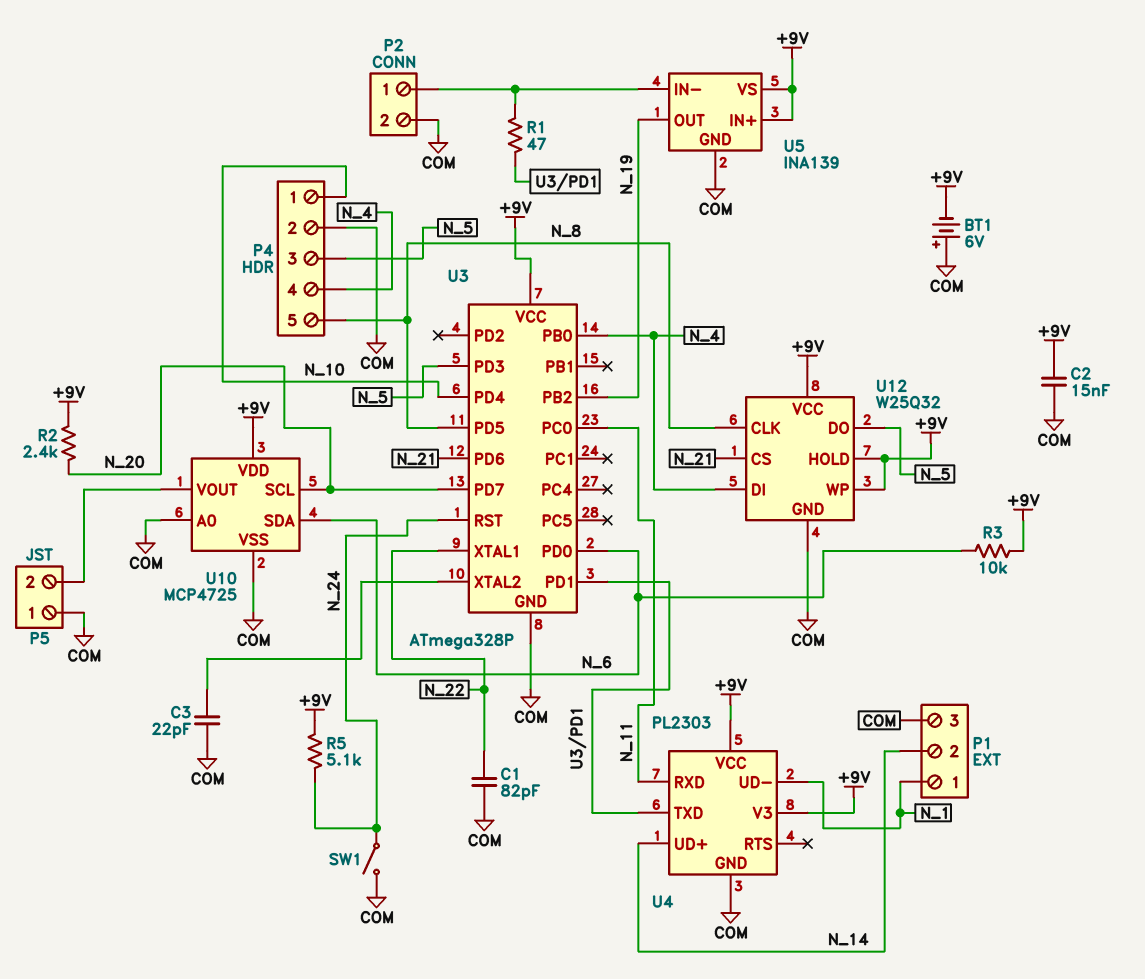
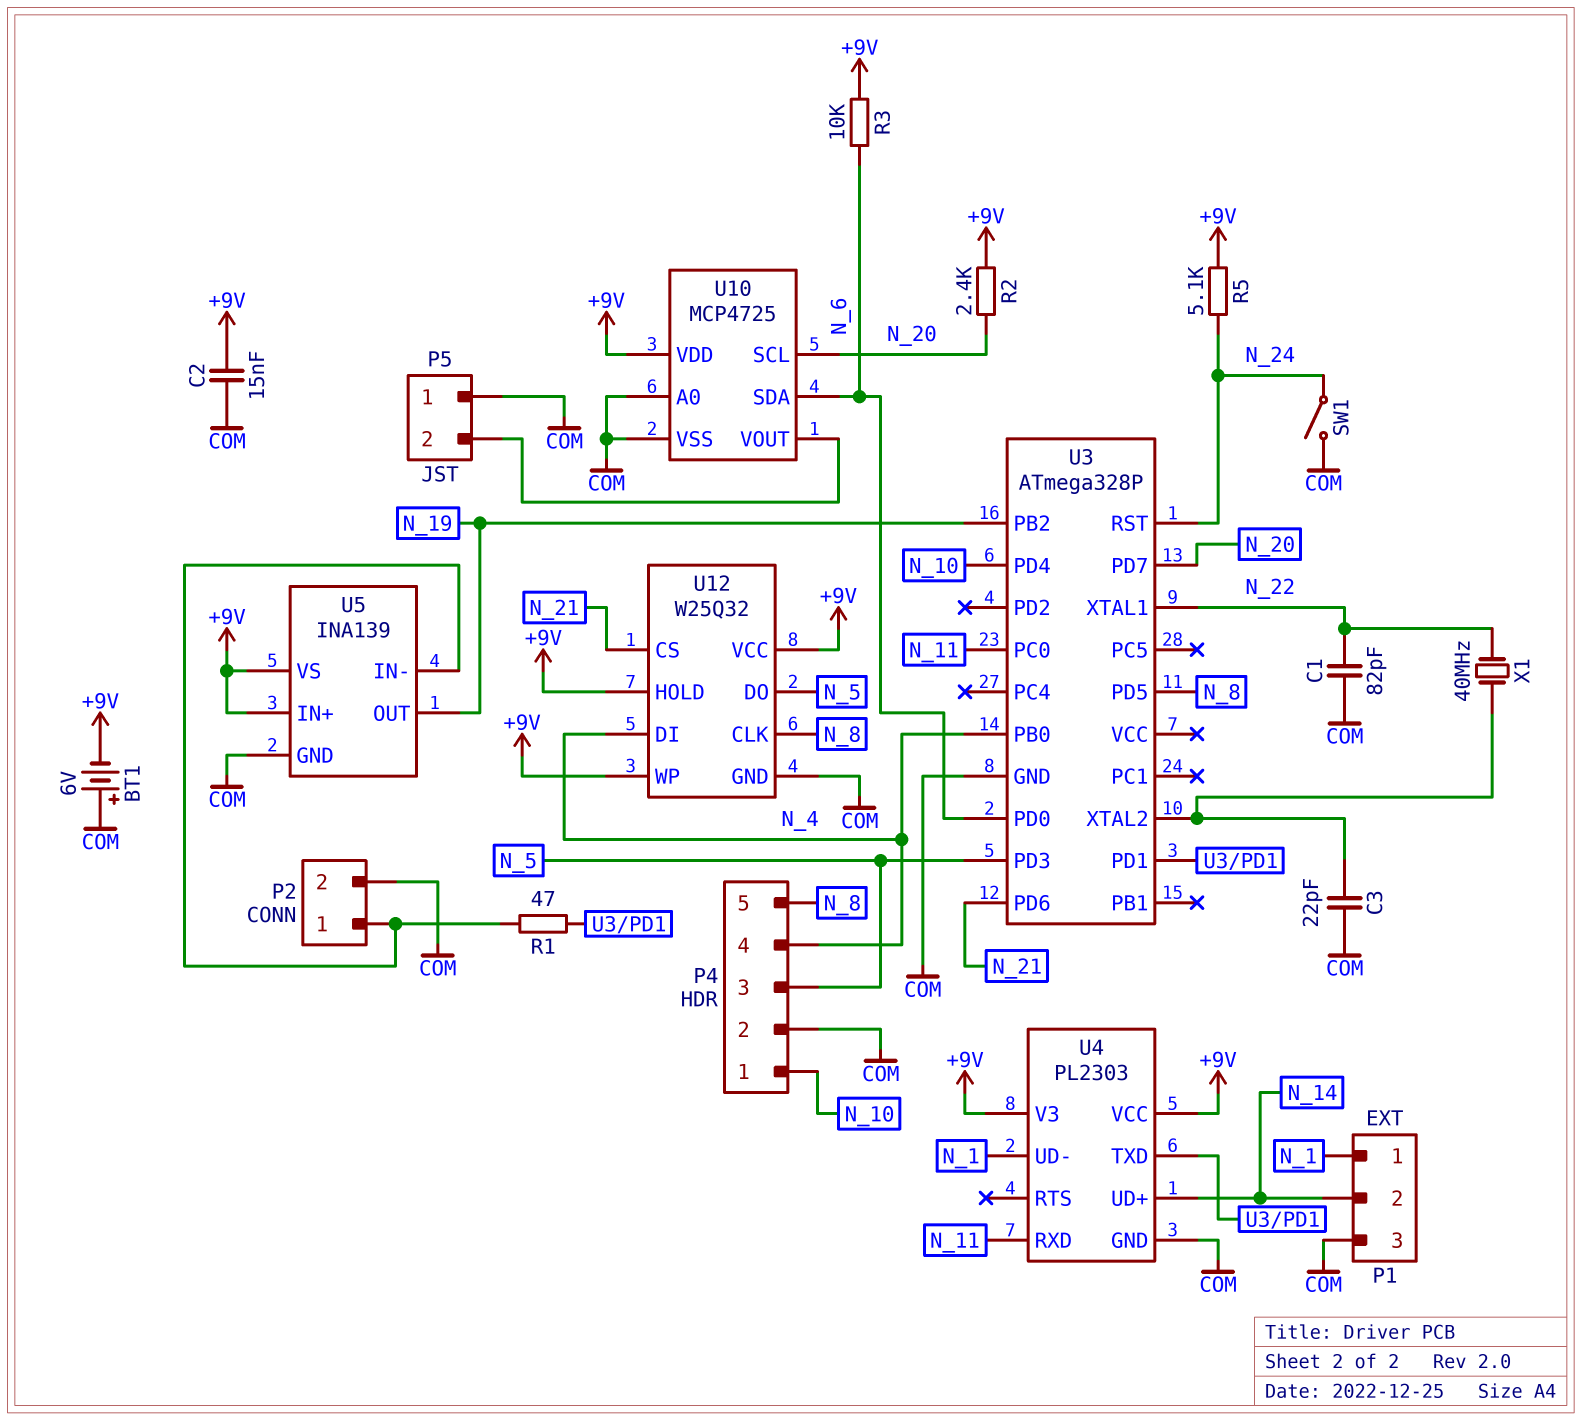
U3 pin VCC: +9V -> none
X1: none -> 40MHz (N_22, U3/XTAL2)

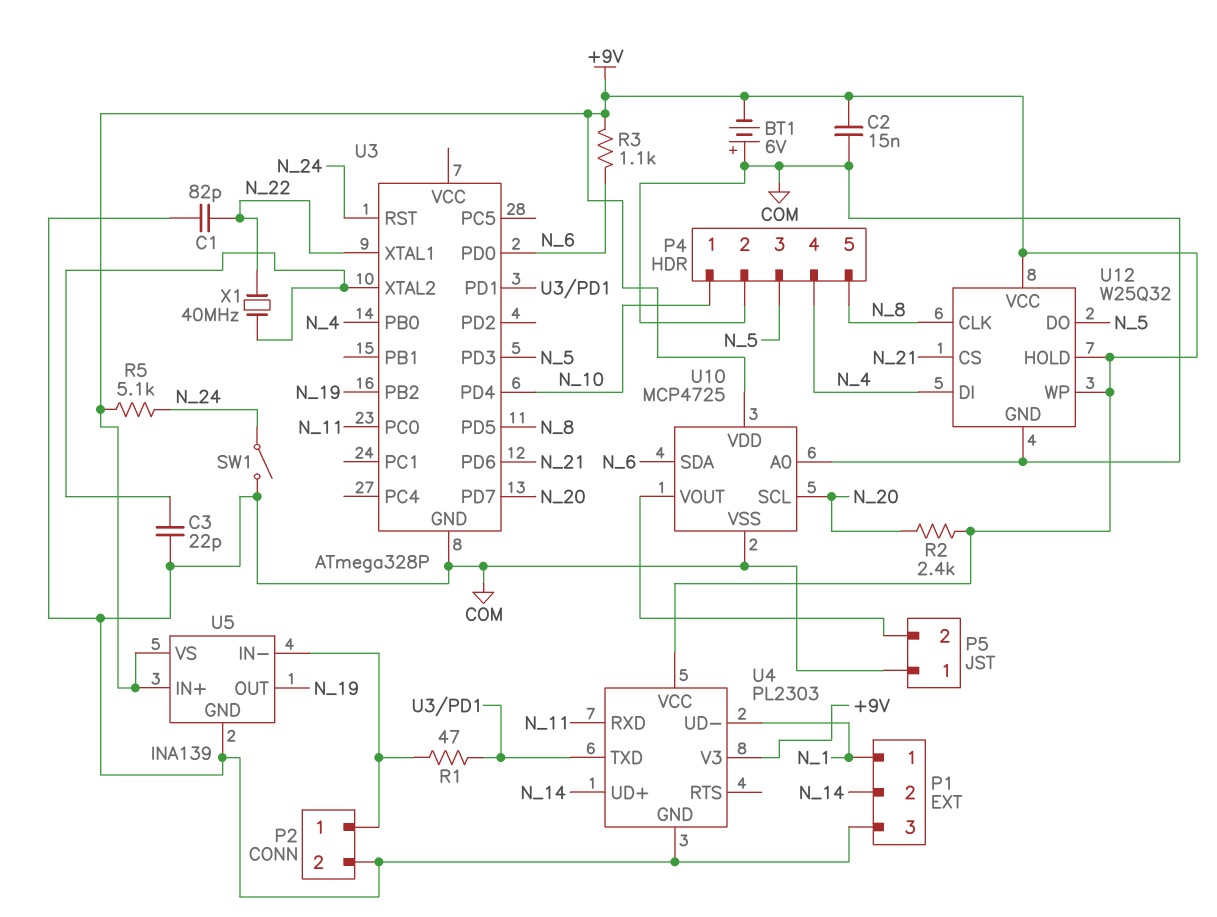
R3: 10k (+9V, N_6) -> 1.1k (+9V, N_6)

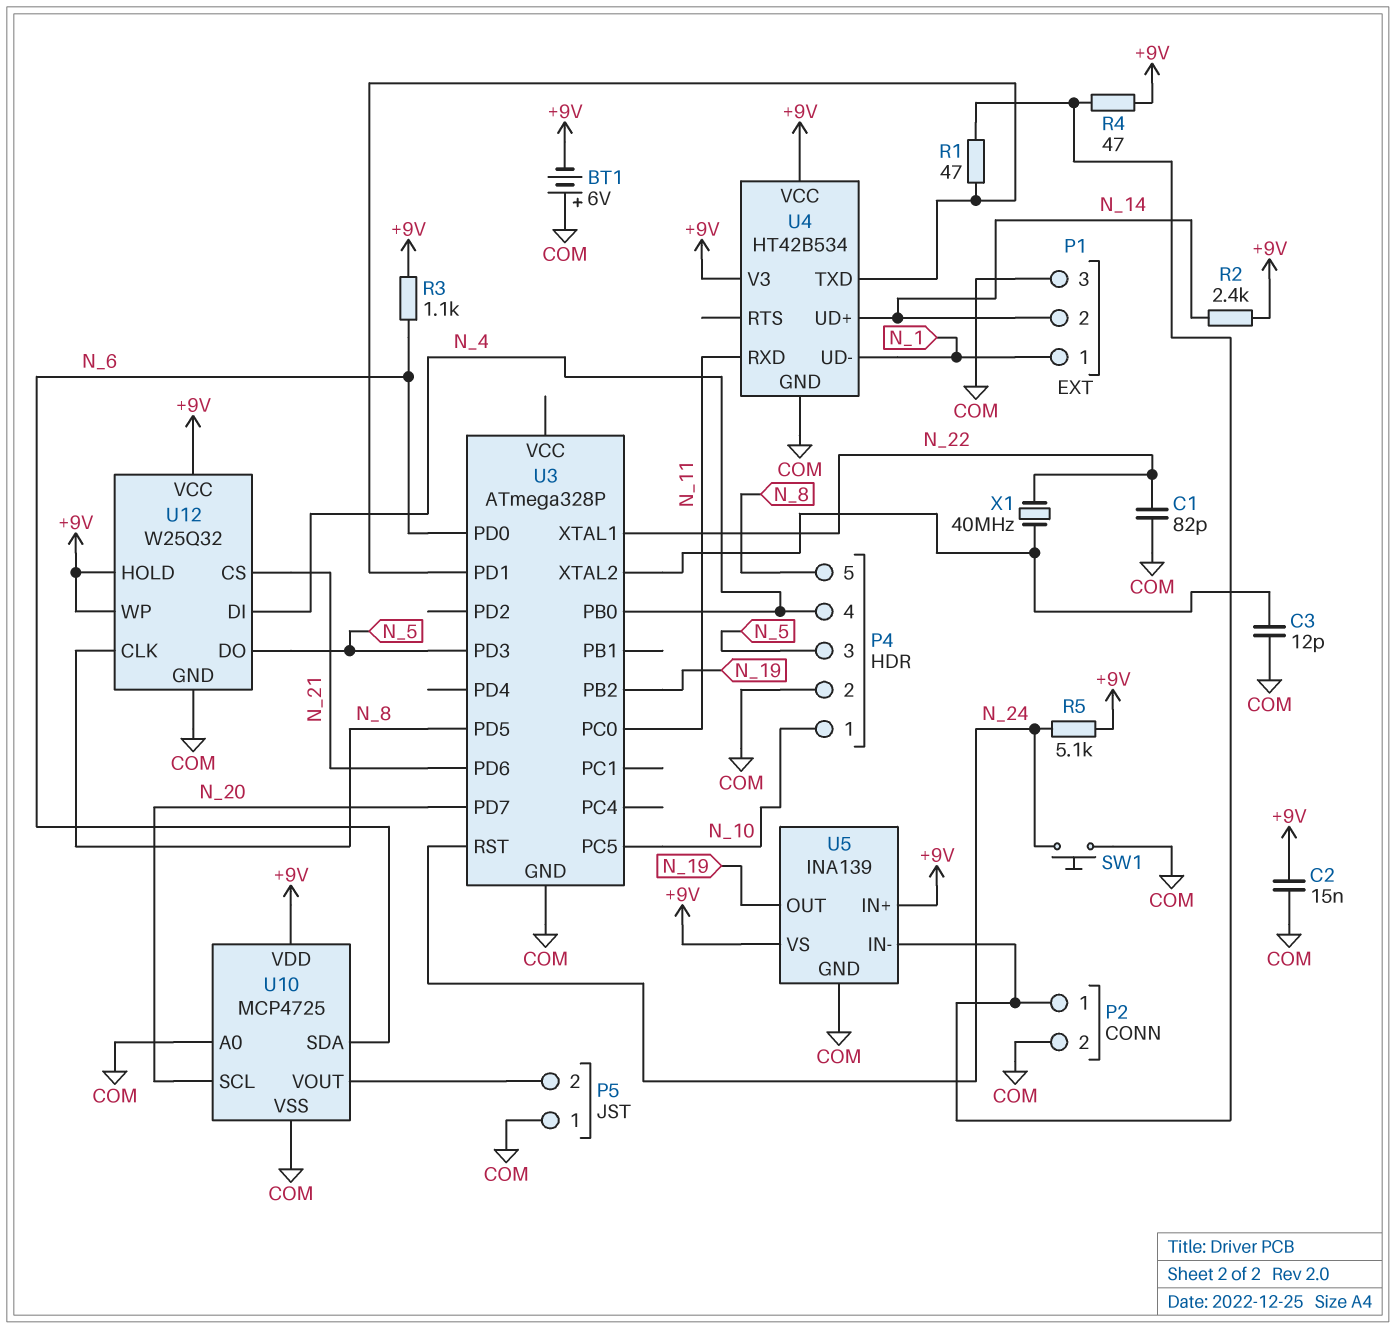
C3: 22pF (COM, U3/XTAL2) -> 12pF (COM, U3/XTAL2)
R2: 2.4k (+9V, N_20) -> 2.4k (+9V, N_14)
R4: none -> 47 (+9V, P2/1)
SW1: switch (COM, N_24) -> button (COM, N_24)
U3 pin PC5: none -> N_10
U3 pin PD4: N_10 -> none
U4: PL2303 -> HT42B534

